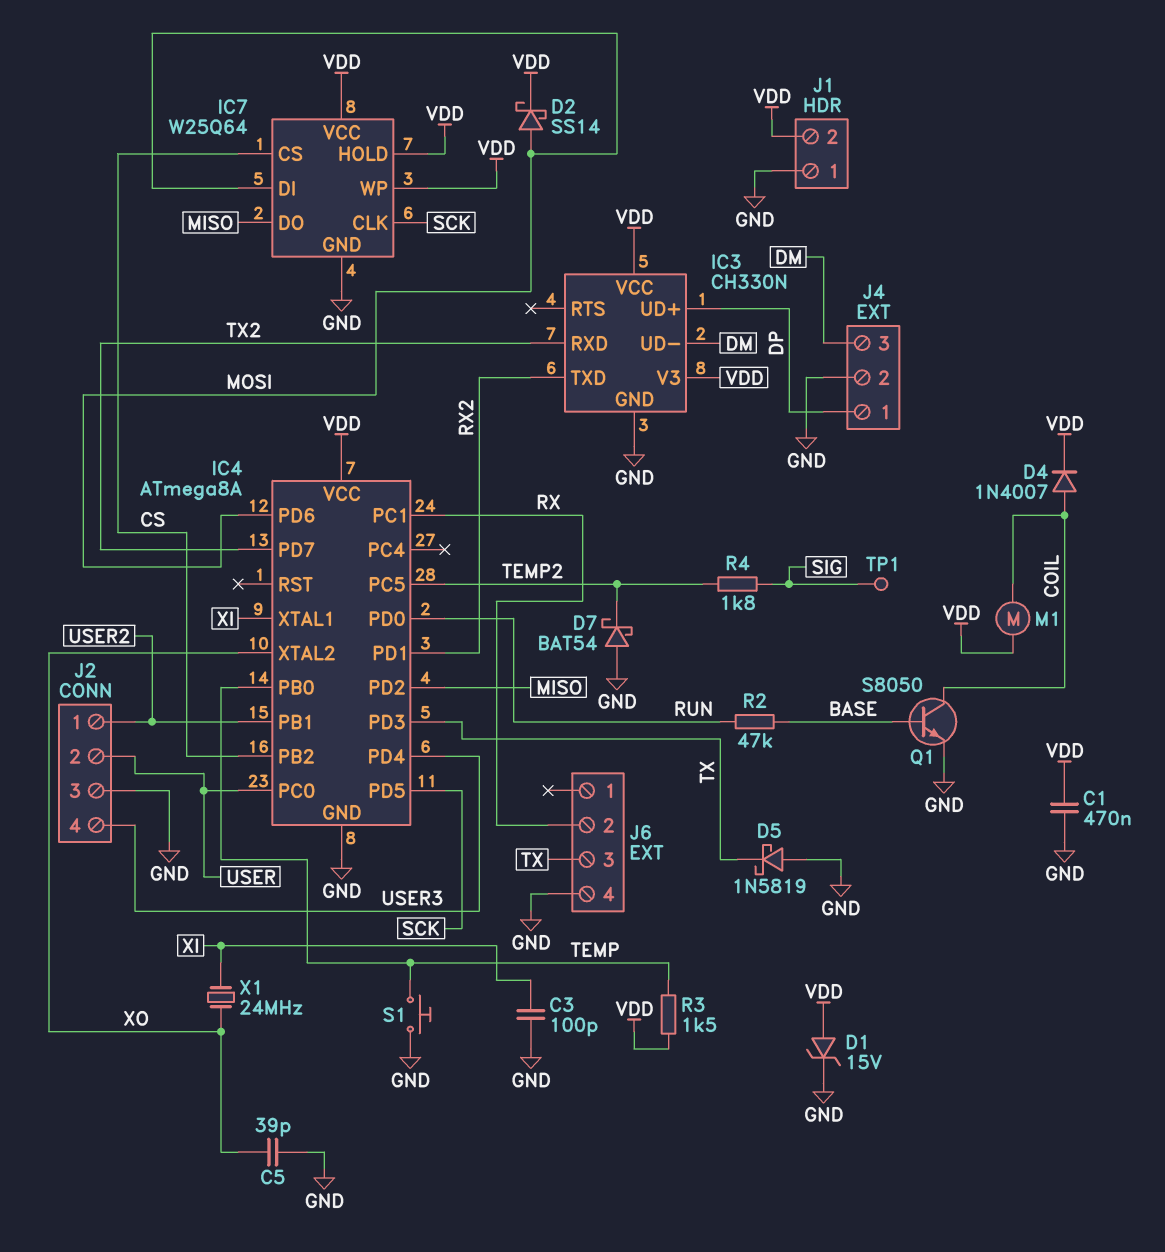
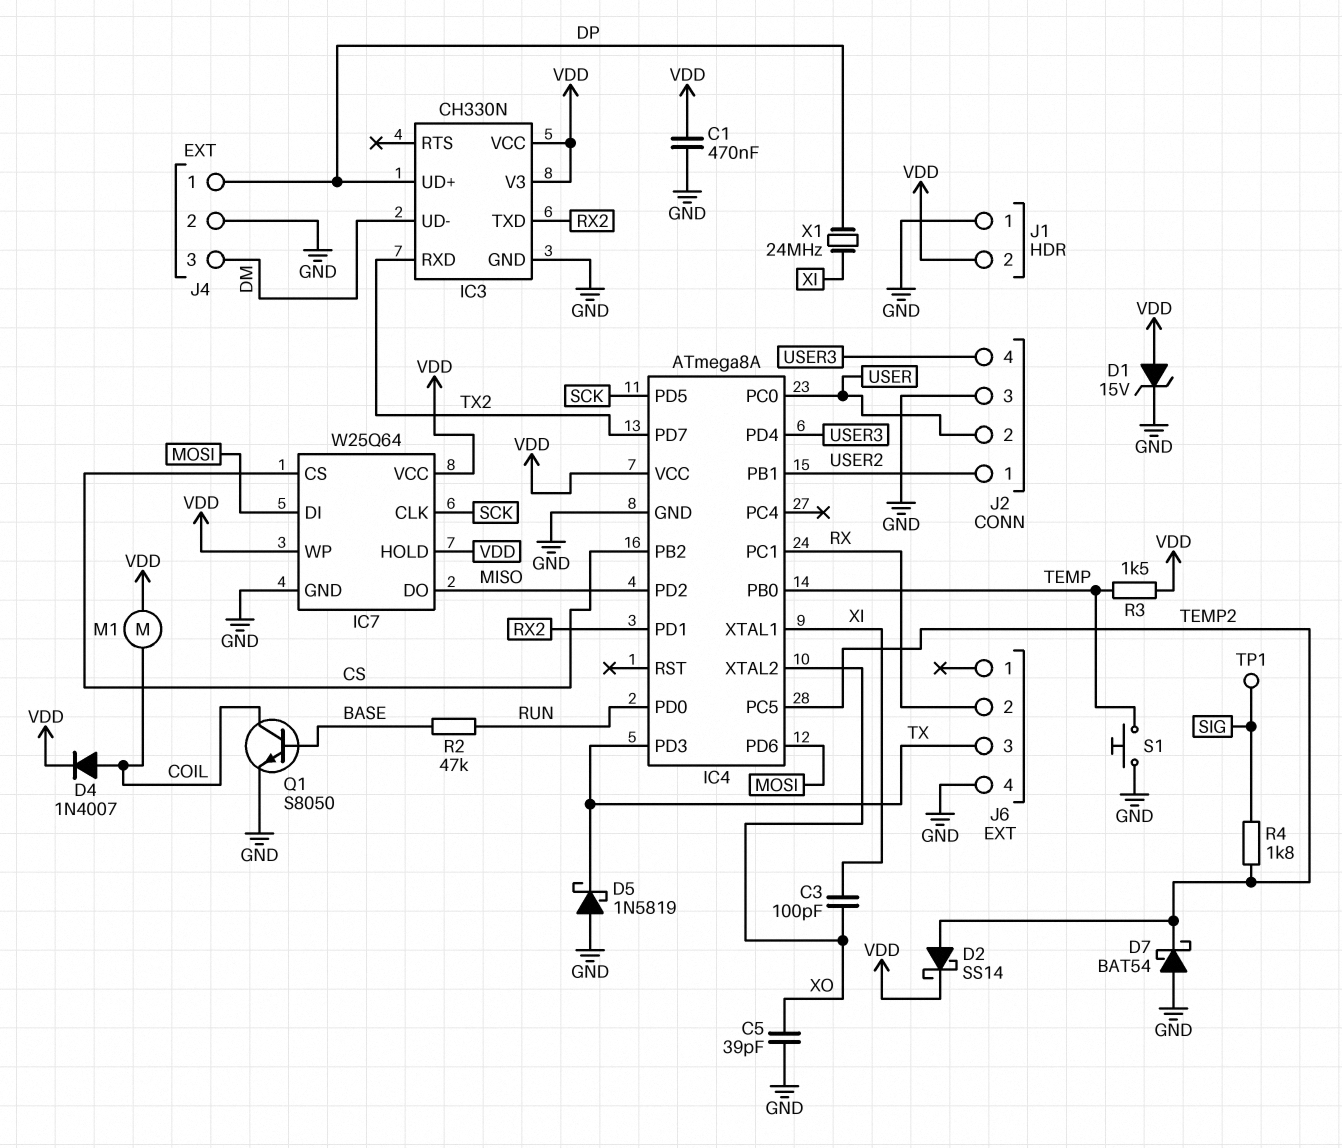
C3: 100pF (GND, XI) -> 100pF (XI, XO)
D2: schottky SS14 (A MOSI, K VDD) -> schottky SS14 (A TEMP2, K VDD)
X1: 24MHz (XI, XO) -> 24MHz (DP, XI)

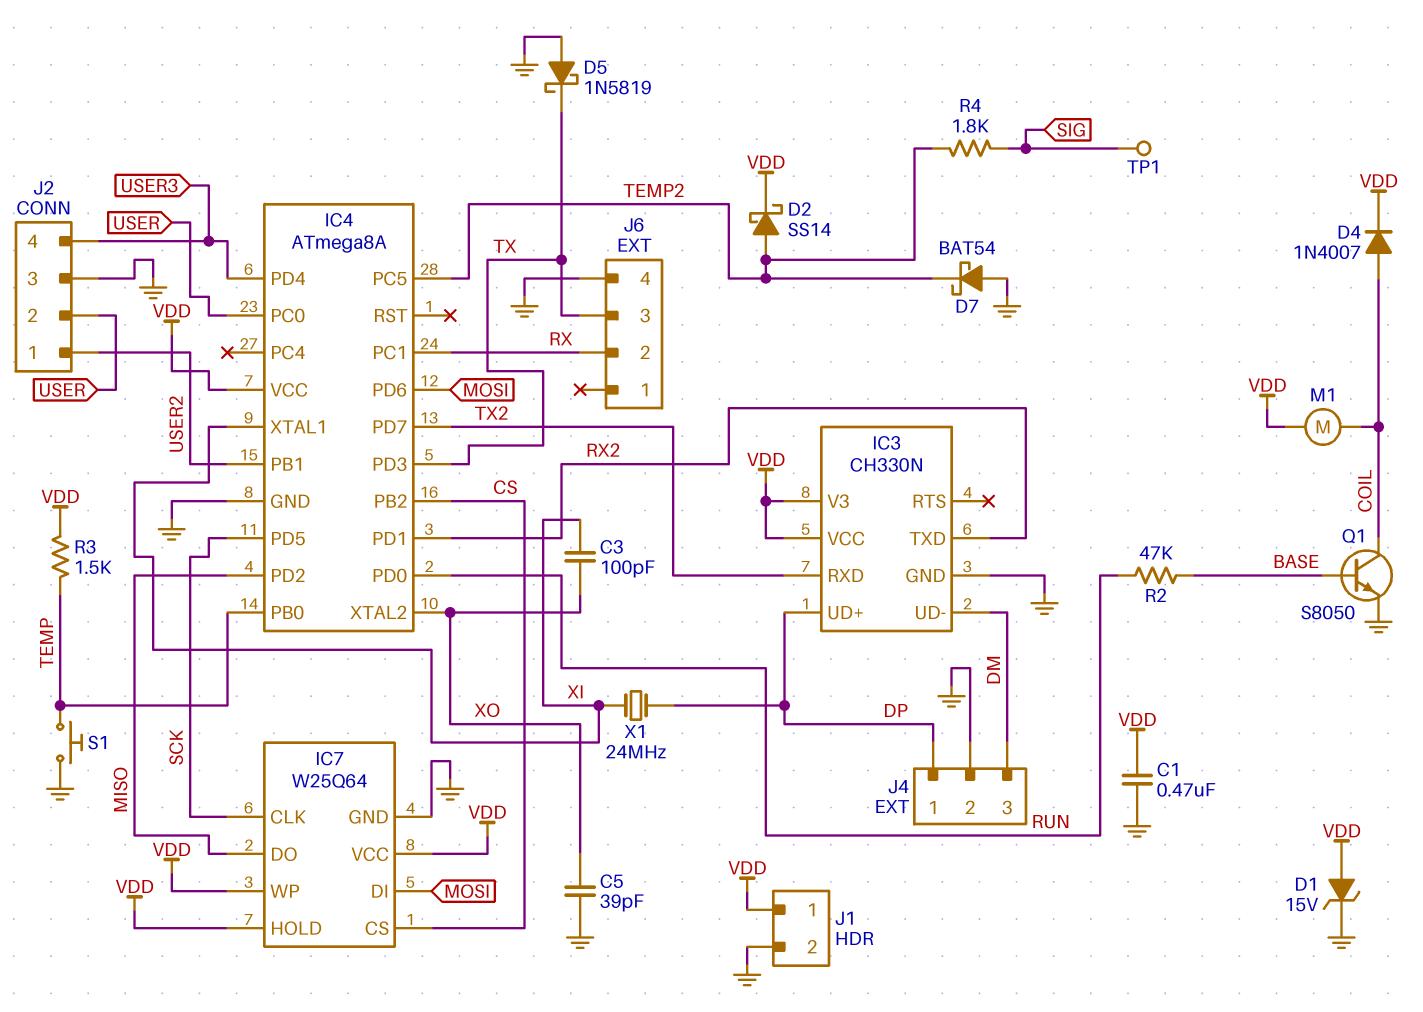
J1 pin 1: GND -> VDD
J1 pin 2: VDD -> GND

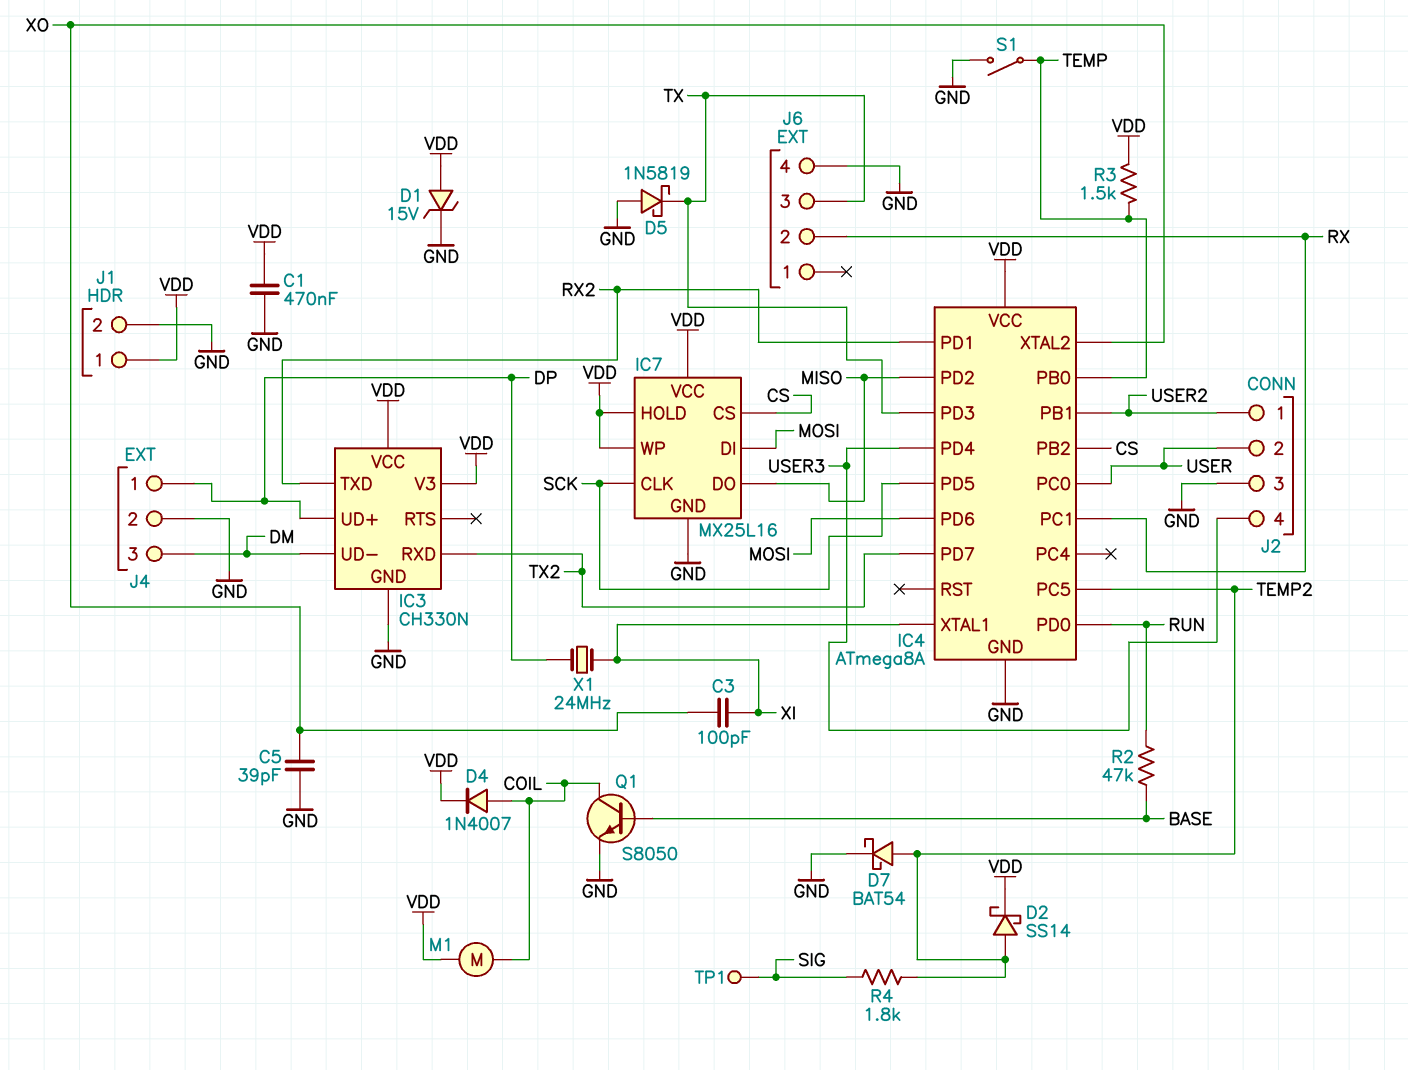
D7: schottky BAT54 (A GND, K TEMP2) -> schottky BAT54 (A TEMP2, K GND)
IC7: W25Q64 -> MX25L16
S1: button (GND, TEMP) -> switch (GND, TEMP)

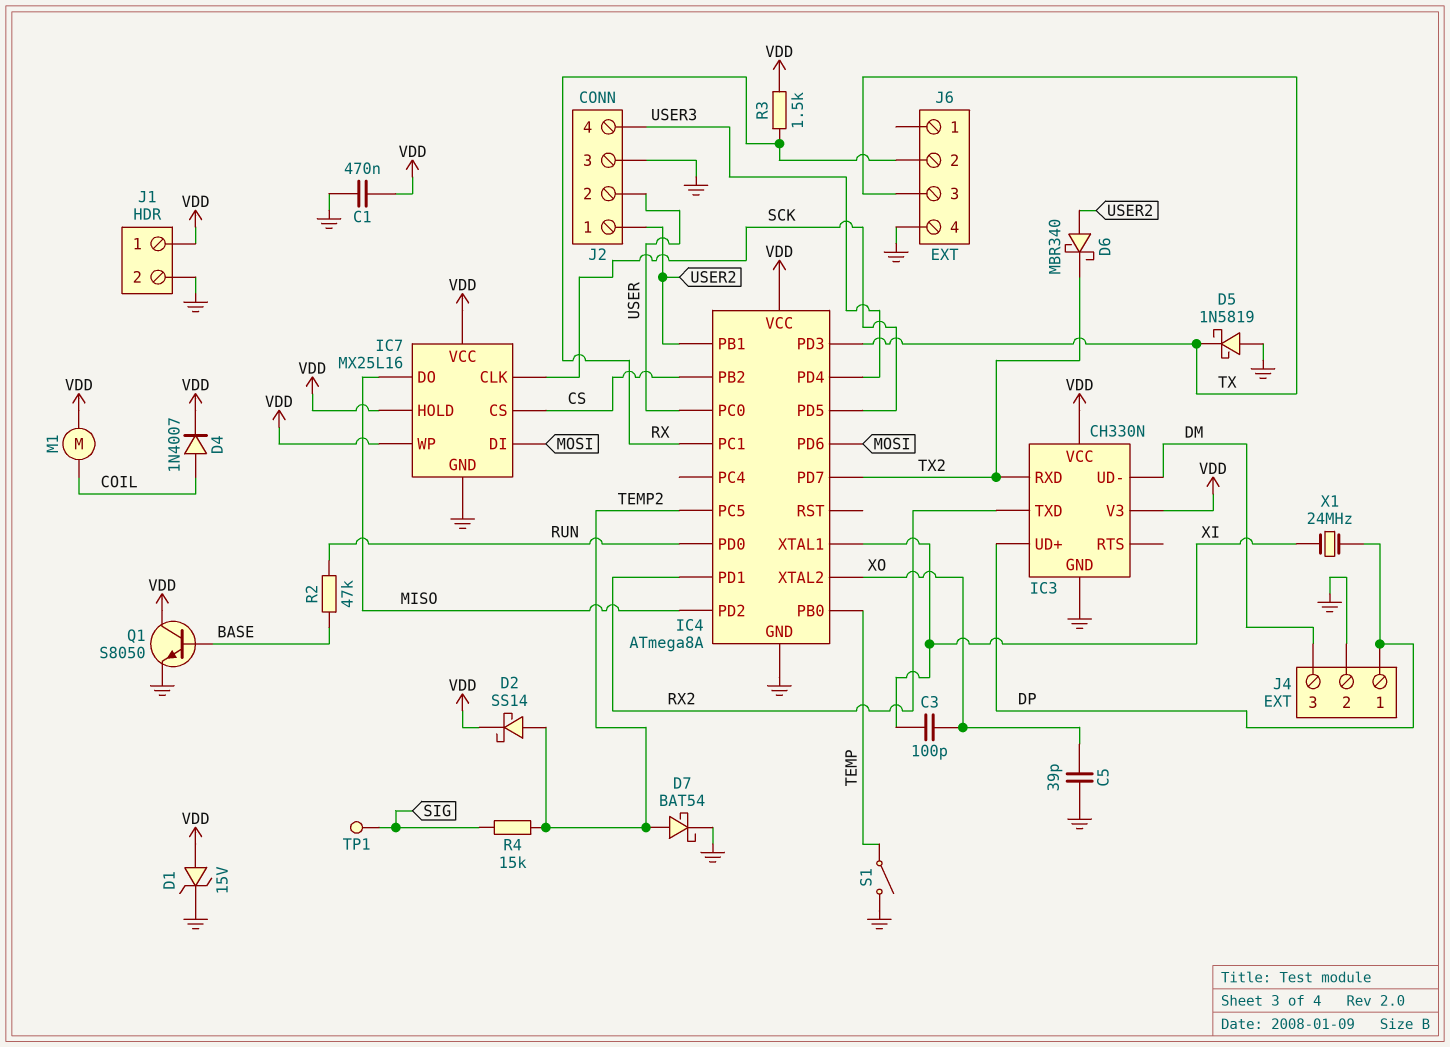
D6: none -> schottky MBR340 (A USER2, K TX2)
Q1: NPN S8050 (B BASE, C COIL, E GND) -> NPN S8050 (B BASE, C VDD, E GND)
R3: 1.5k (TEMP, VDD) -> 1.5k (RX, VDD)
R4: 1.8k (SIG, TEMP2) -> 15k (SIG, TEMP2)

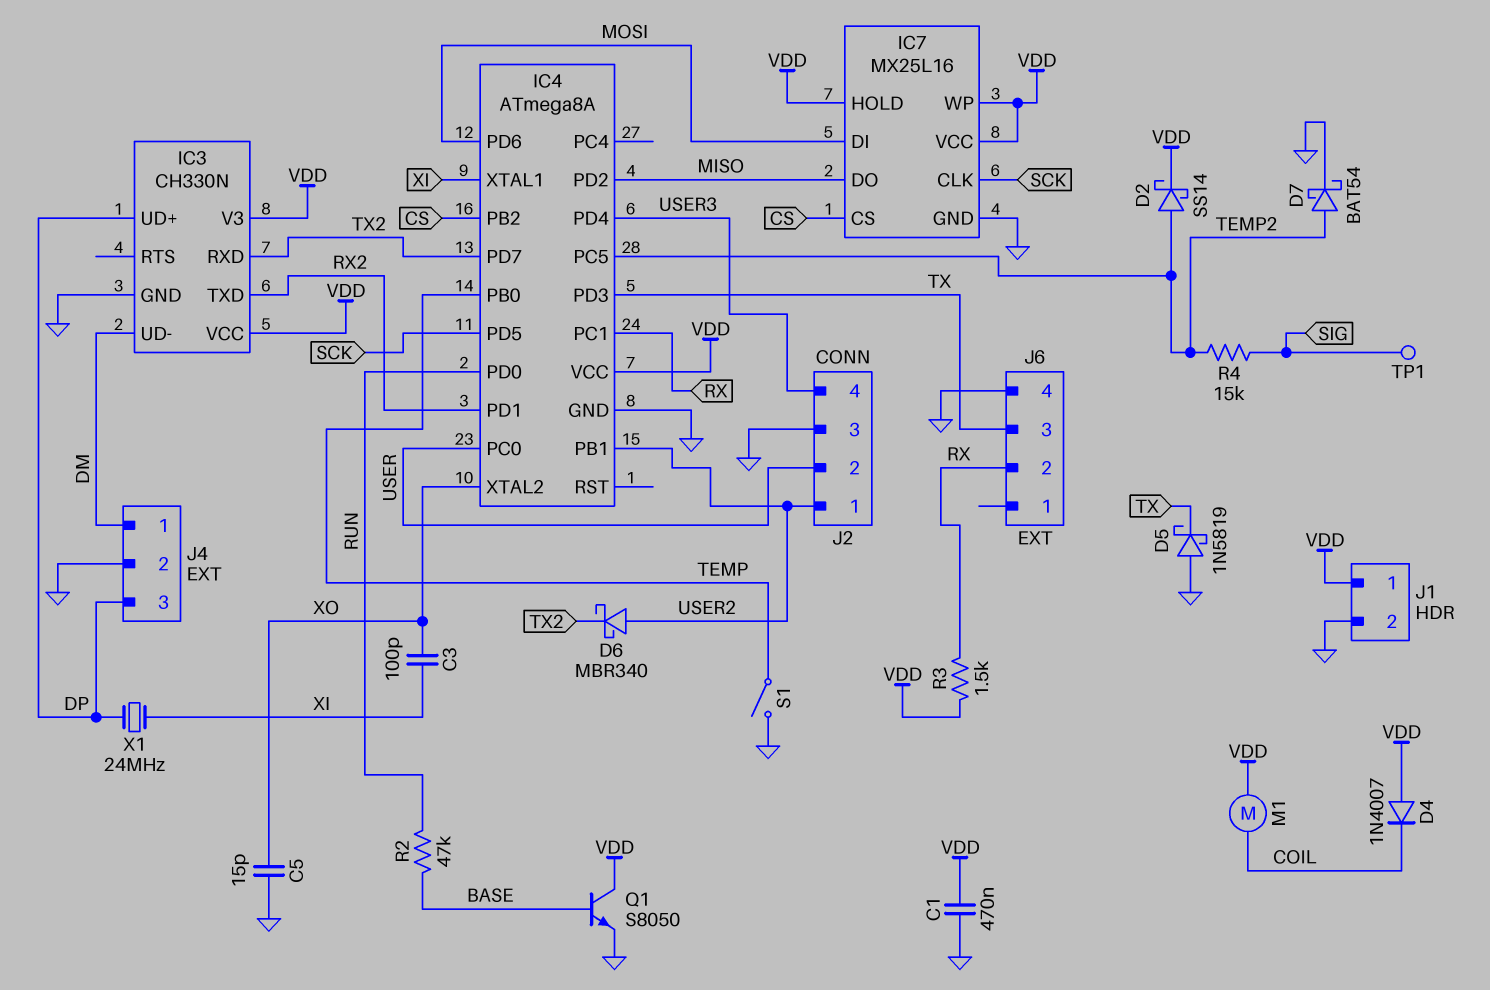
C5: 39pF (GND, XO) -> 15pF (GND, XO)
D1: zener 15V (A VDD, K GND) -> none
D4: diode 1N4007 (A COIL, K VDD) -> diode 1N4007 (A VDD, K COIL)
J4 pin 1: DP -> DM
J4 pin 3: DM -> DP

